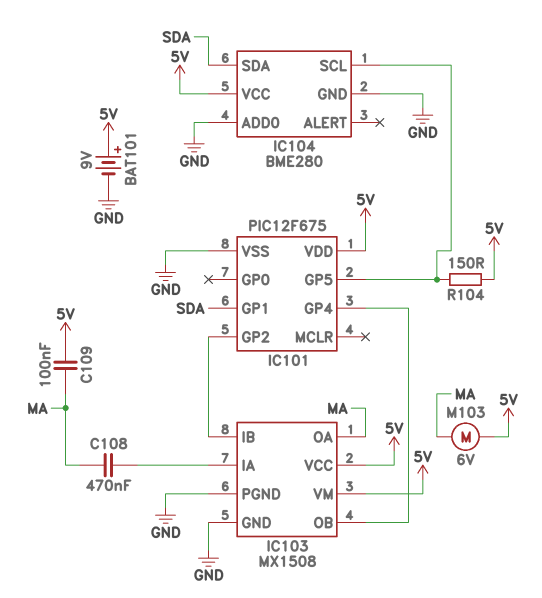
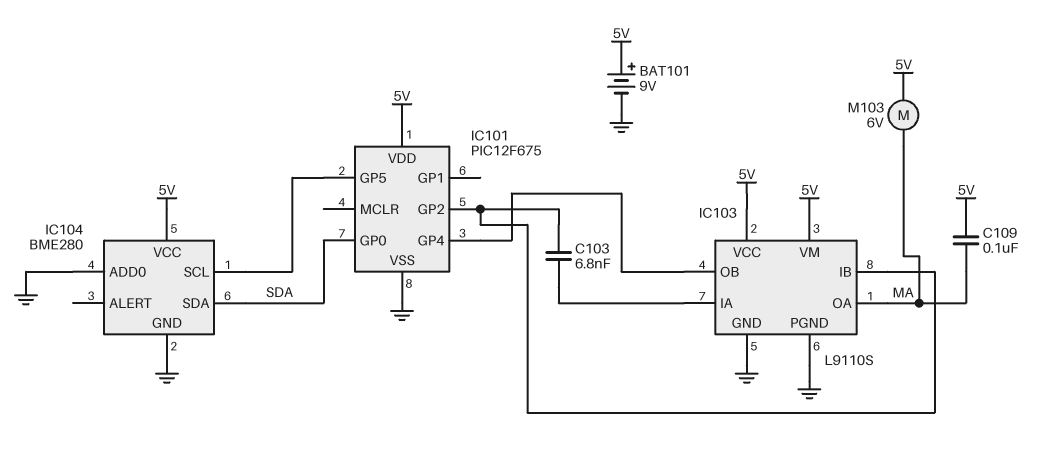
C103: none -> 6.8nF (IC101/GP2, IC103/IA)
C108: 470nF (IC103/IA, MA) -> none
IC101 pin GP0: none -> SDA
IC101 pin GP1: SDA -> none
IC103: MX1508 -> L9110S
R104: 150 (5V, IC101/GP5) -> none

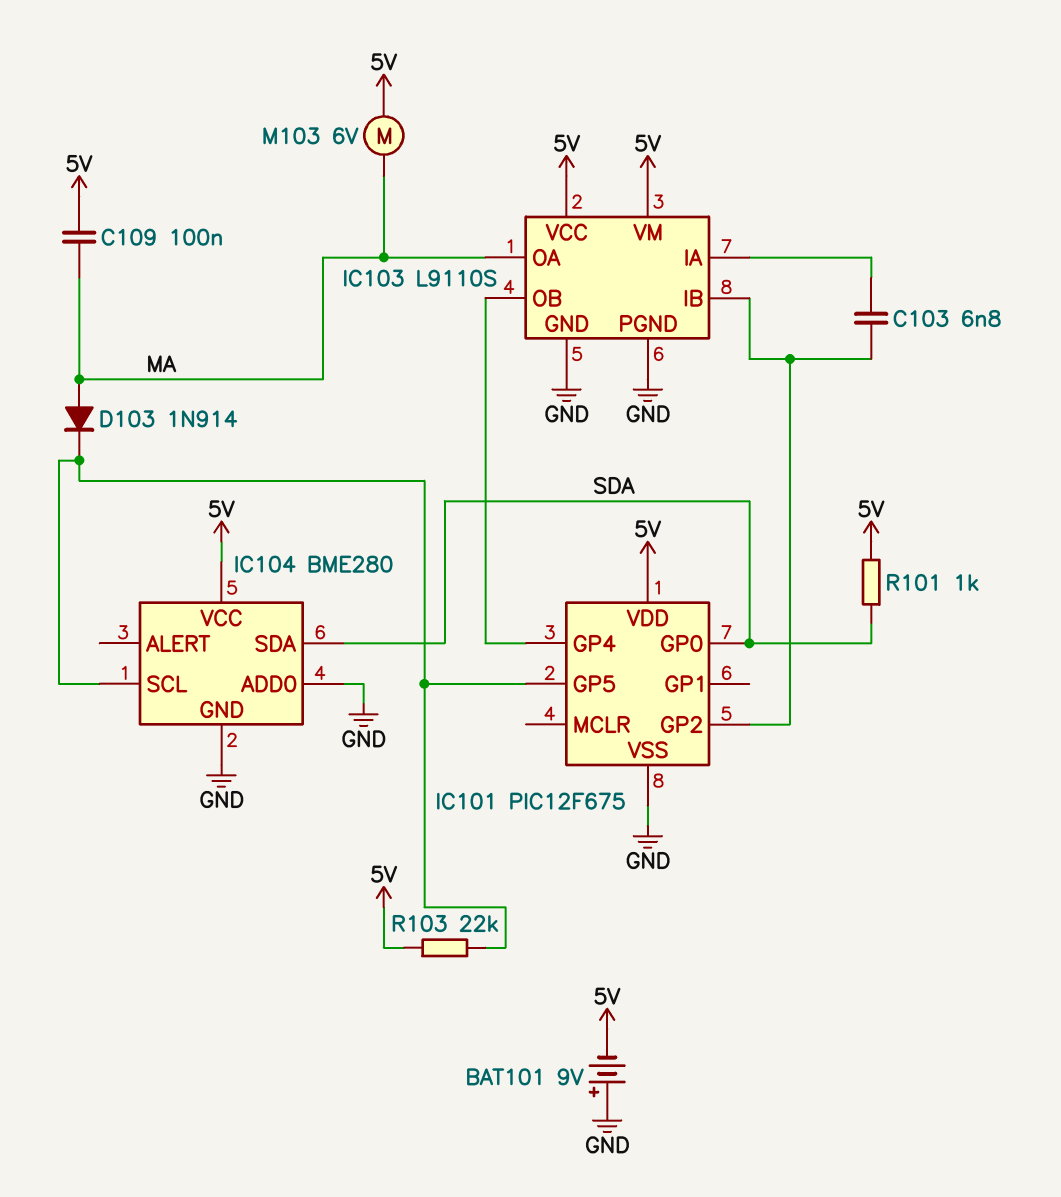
BAT101: 9V (plus 5V, minus GND) -> 9V (plus GND, minus 5V)
D103: none -> diode 1N914 (A MA, K IC101/GP5)
R101: none -> 1k (5V, SDA)
R103: none -> 22k (5V, IC101/GP5)

